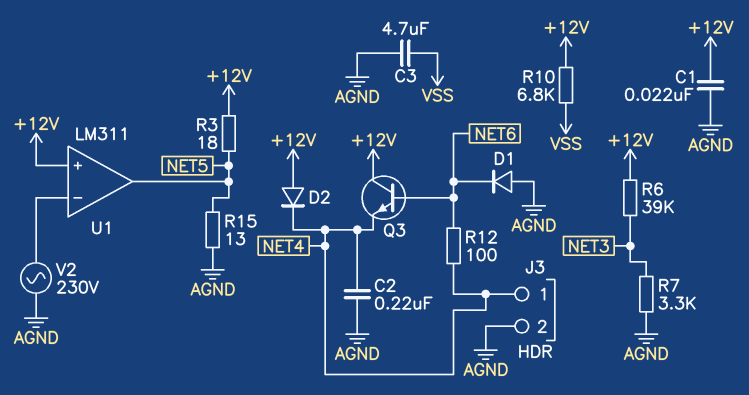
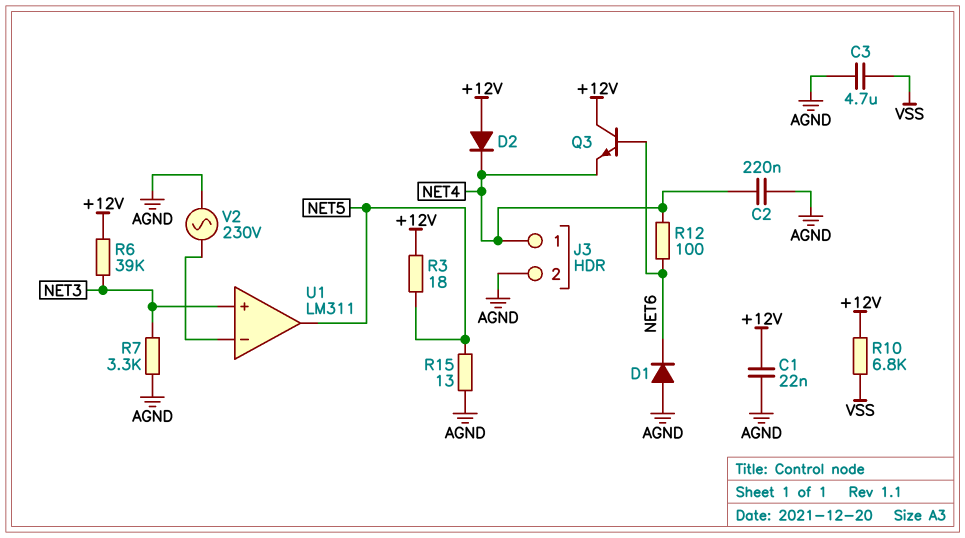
U1 pin in+: +12V -> NET3

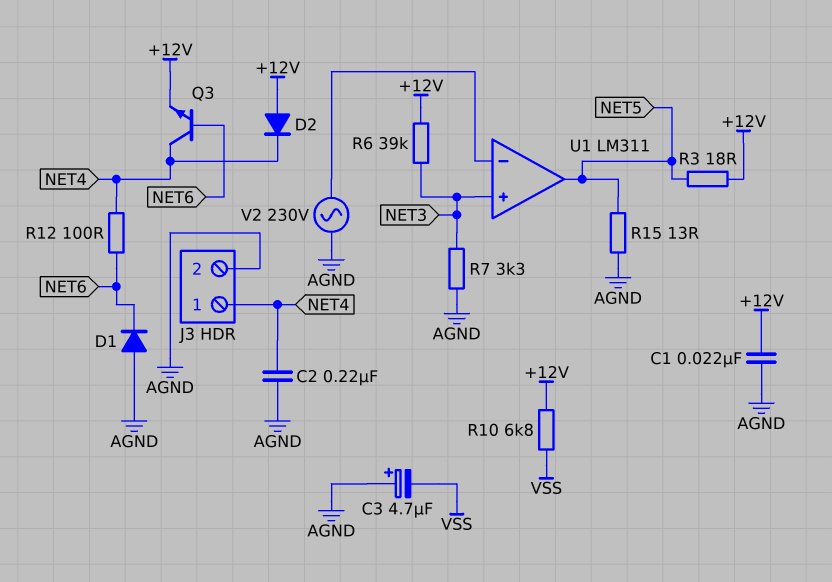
C3: 4.7uF (AGND, VSS) -> 4.7uF (plus AGND, minus VSS)
Q3: NPN (B NET6, C +12V, E NET4) -> NPN (B NET6, C NET4, E +12V)

